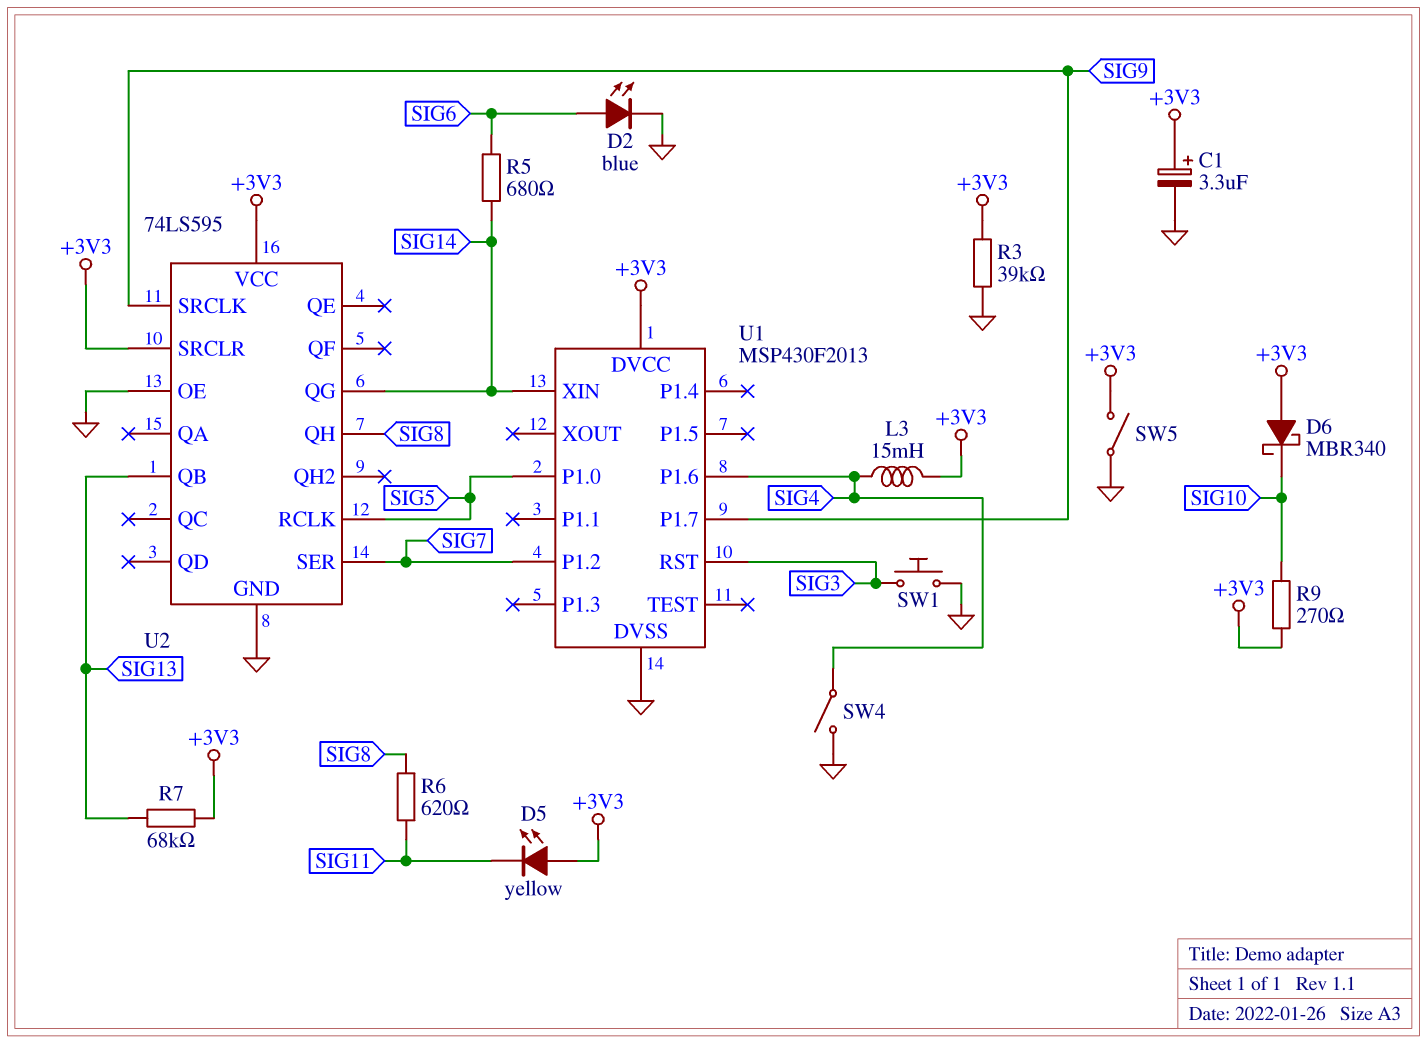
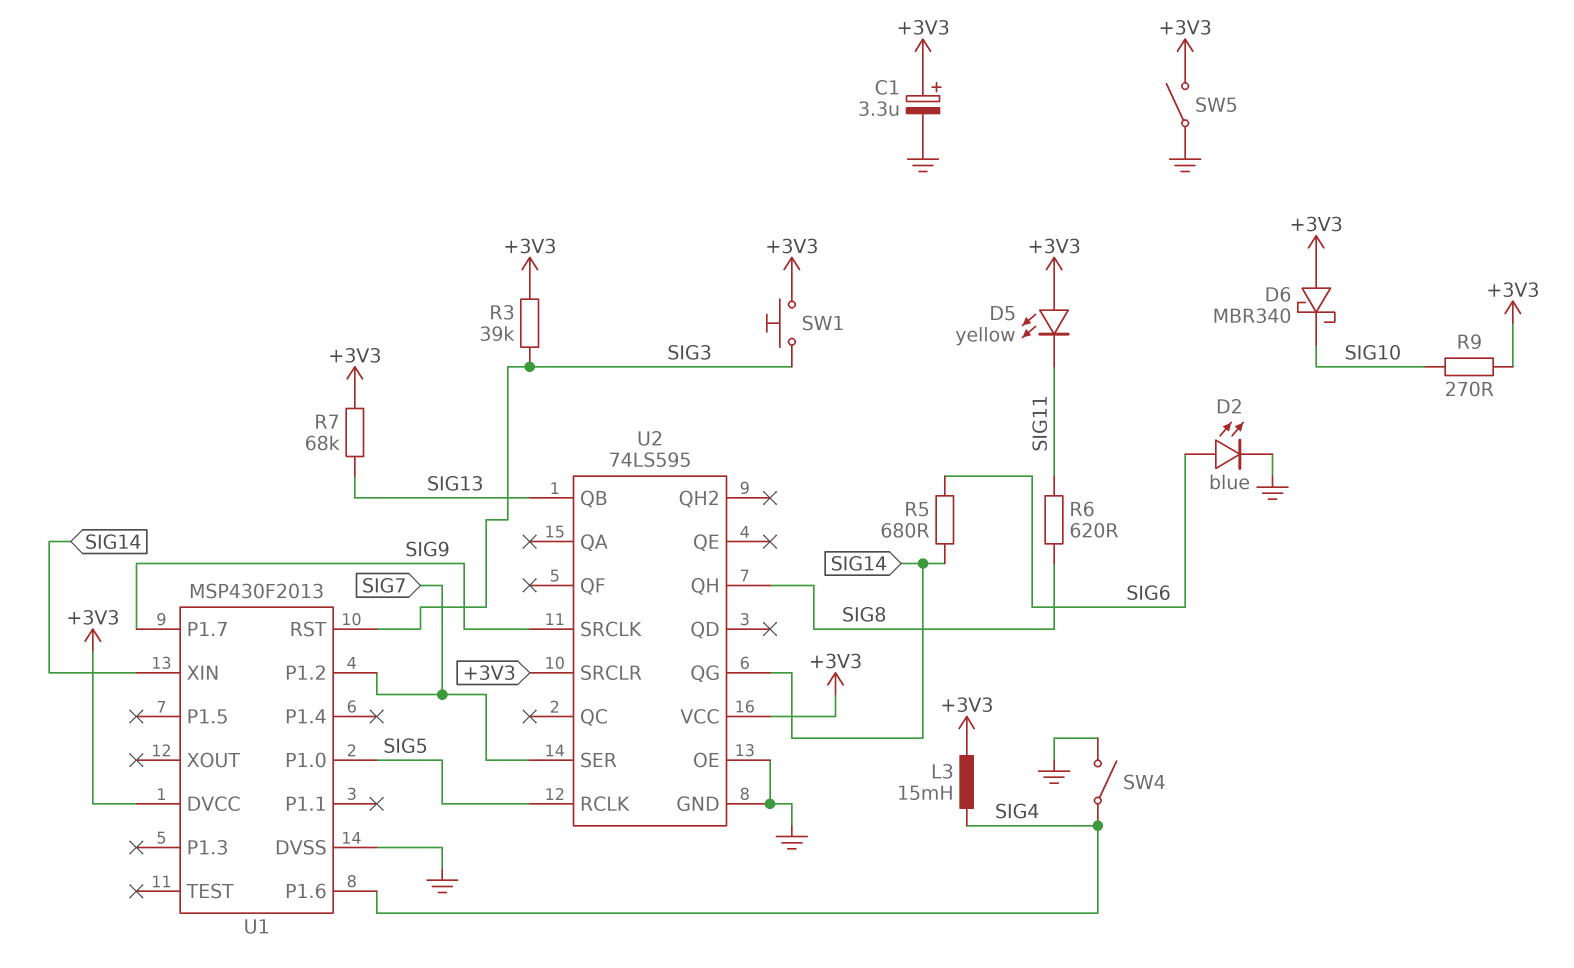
R3: 39k (+3V3, GND) -> 39k (+3V3, SIG3)
SW1: button (GND, SIG3) -> button (+3V3, SIG3)

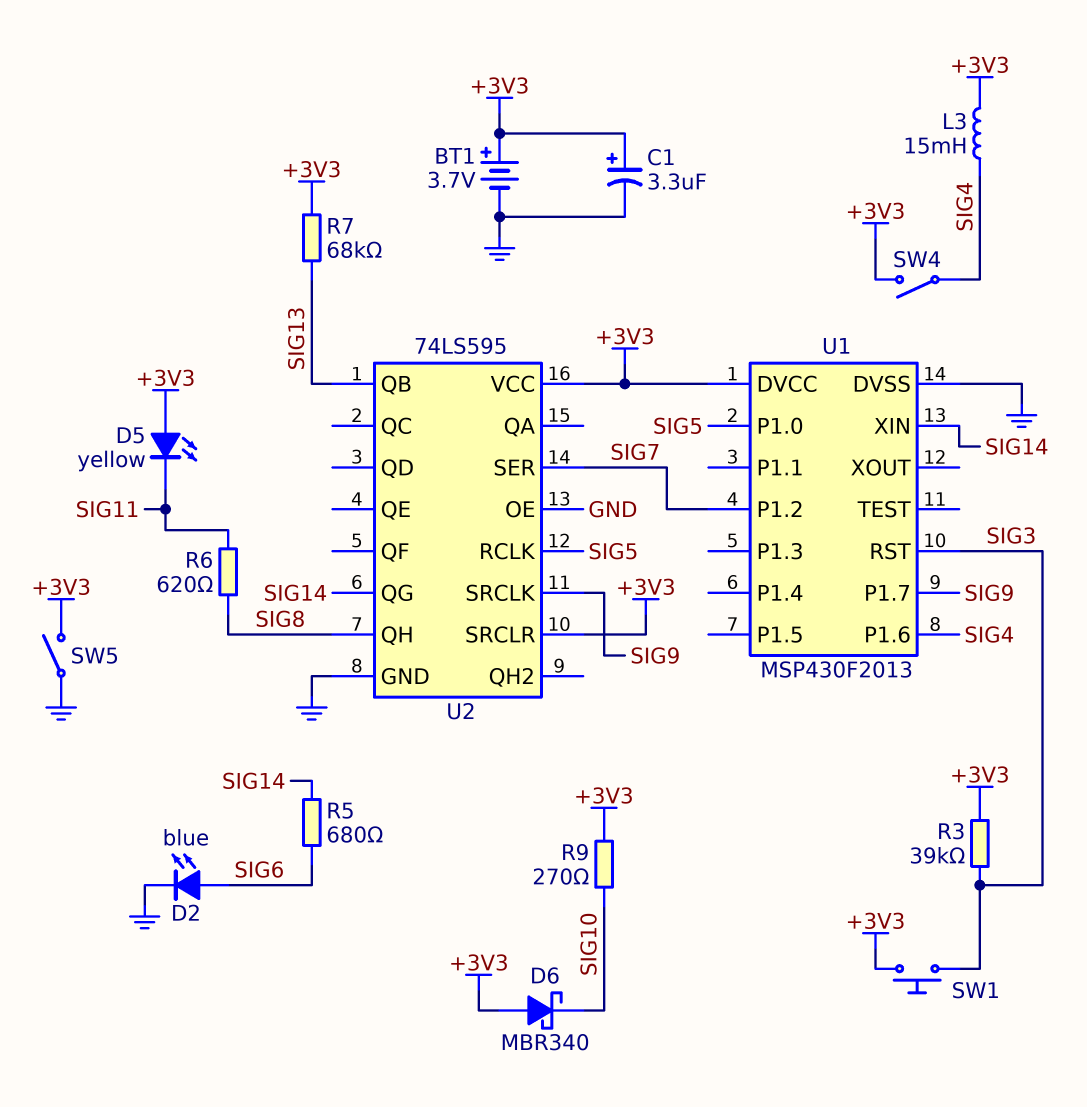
BT1: none -> 3.7V (plus +3V3, minus GND)
SW4: switch (GND, SIG4) -> switch (+3V3, SIG4)

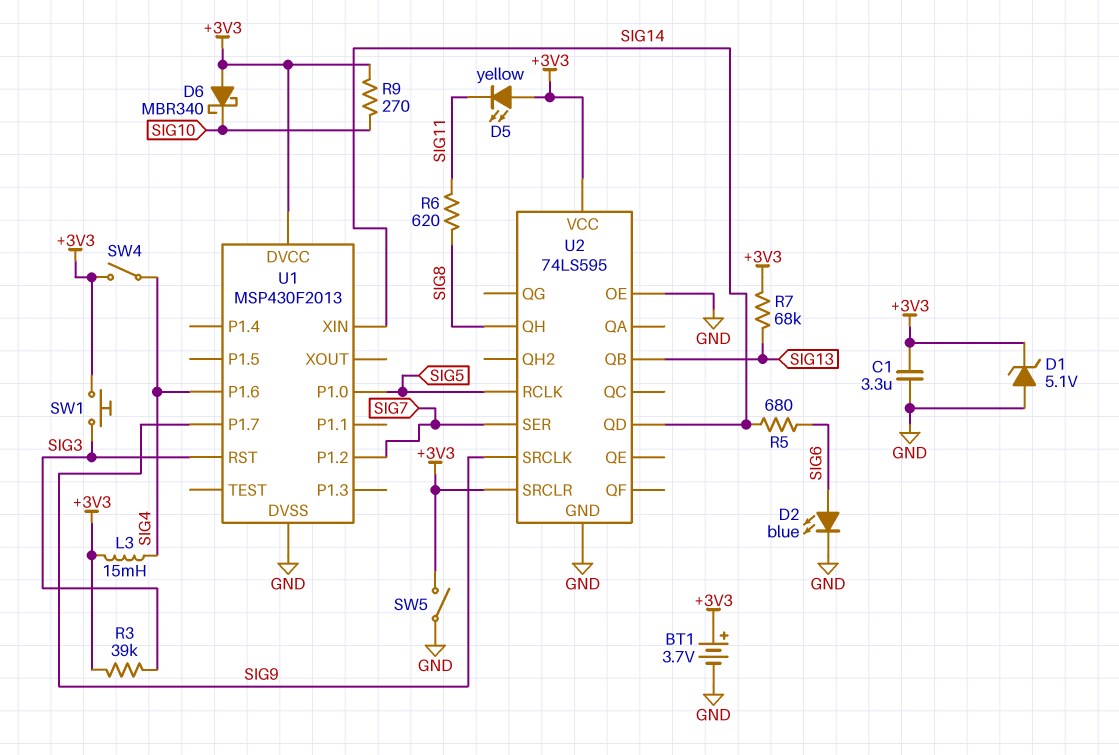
C1: 3.3uF (plus +3V3, minus GND) -> 3.3uF (+3V3, GND)
D1: none -> zener 5.1V (A GND, K +3V3)
U2 pin QD: none -> SIG14
U2 pin QG: SIG14 -> none

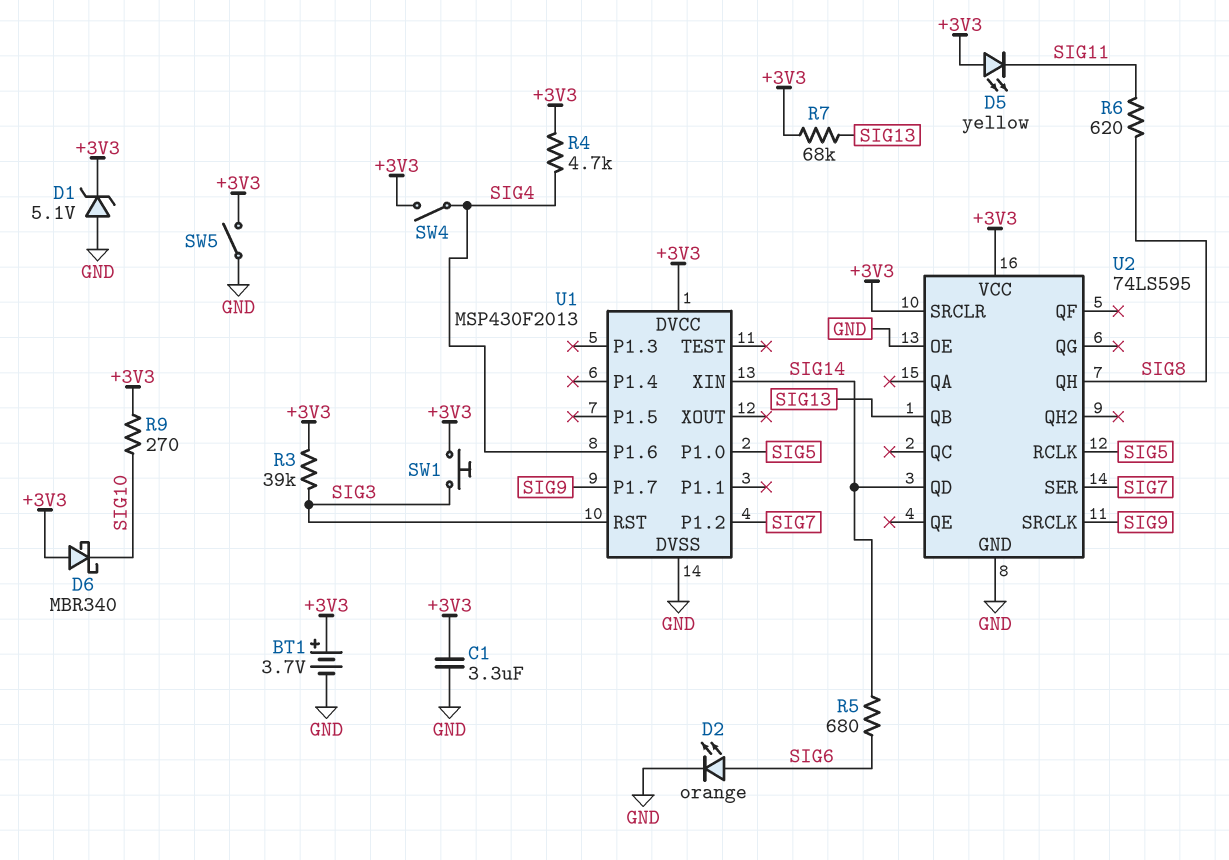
D2: LED blue (A SIG6, K GND) -> LED orange (A SIG6, K GND)
L3: 15mH (+3V3, SIG4) -> none
R4: none -> 4.7k (+3V3, SIG4)

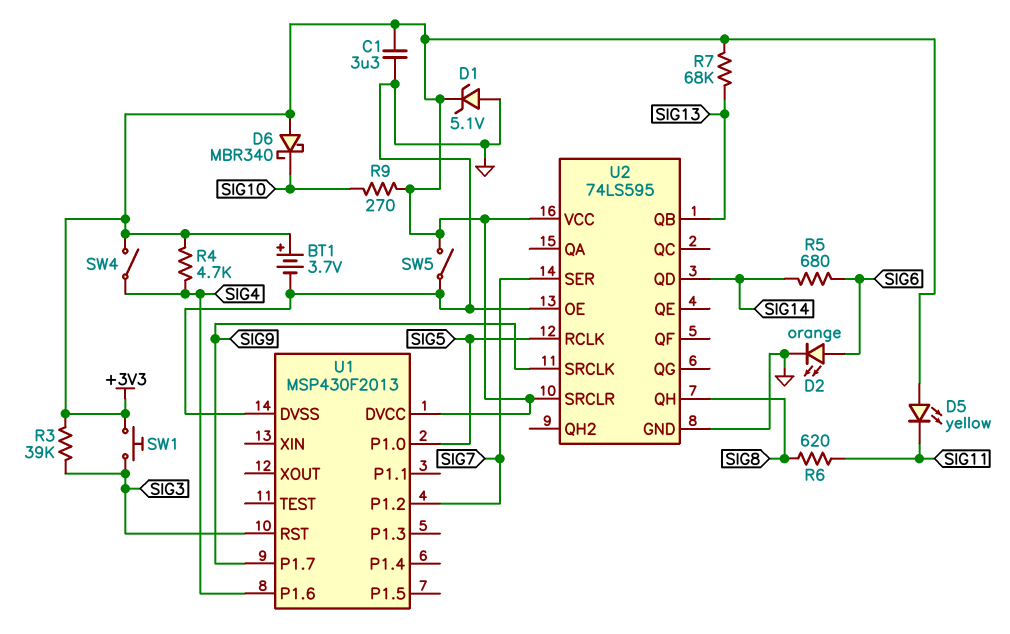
U1 pin XIN: SIG14 -> none

